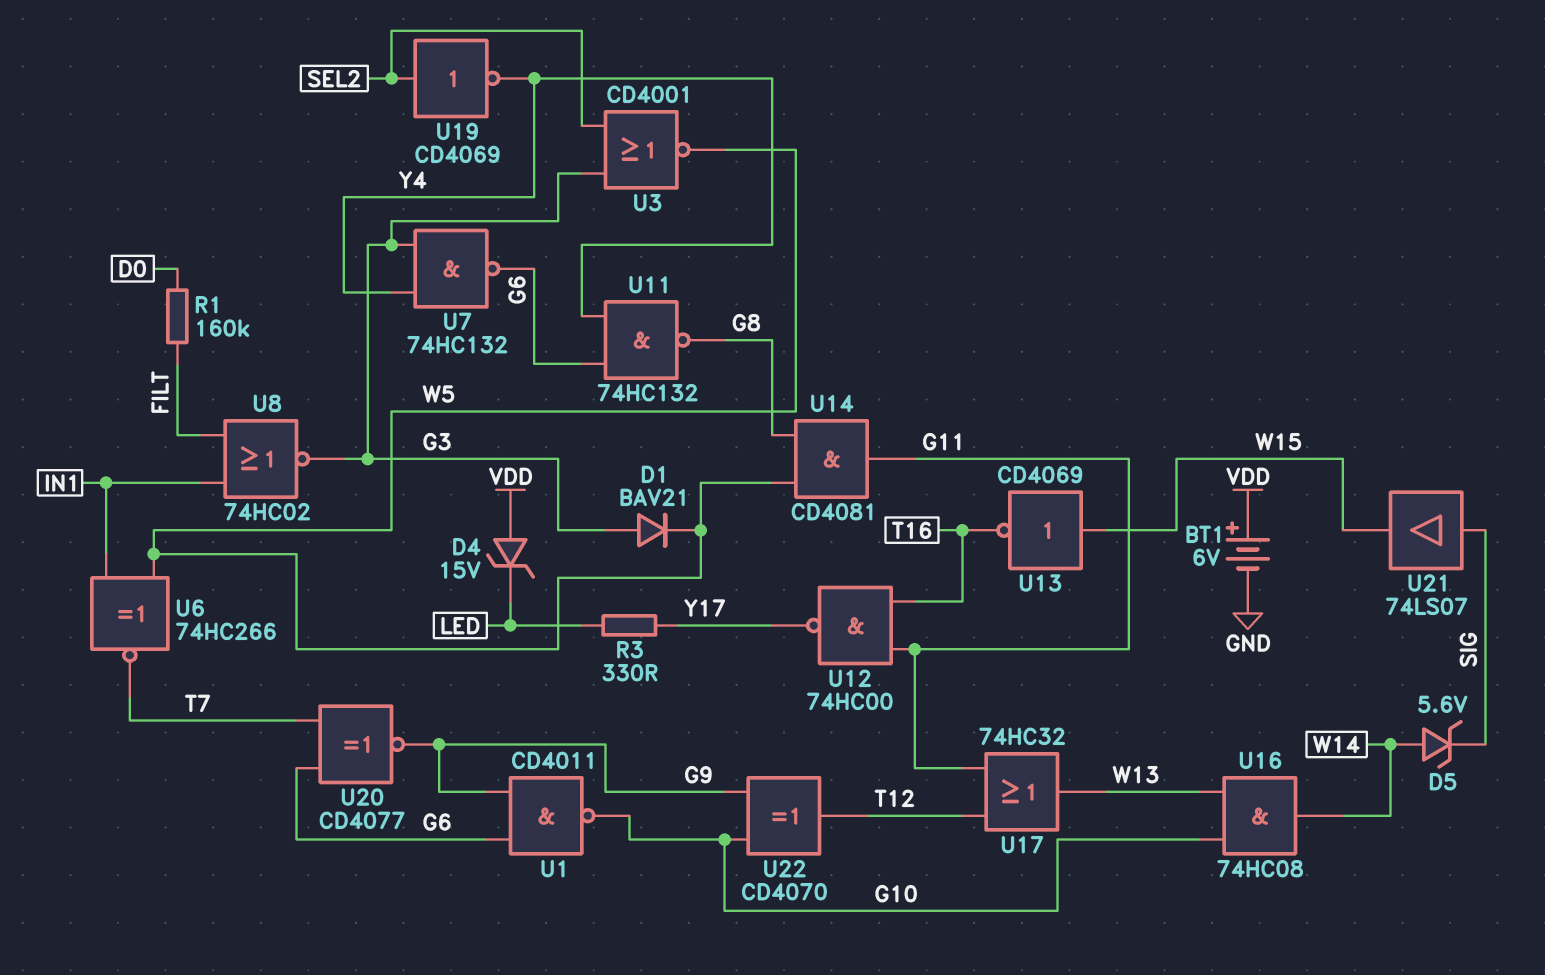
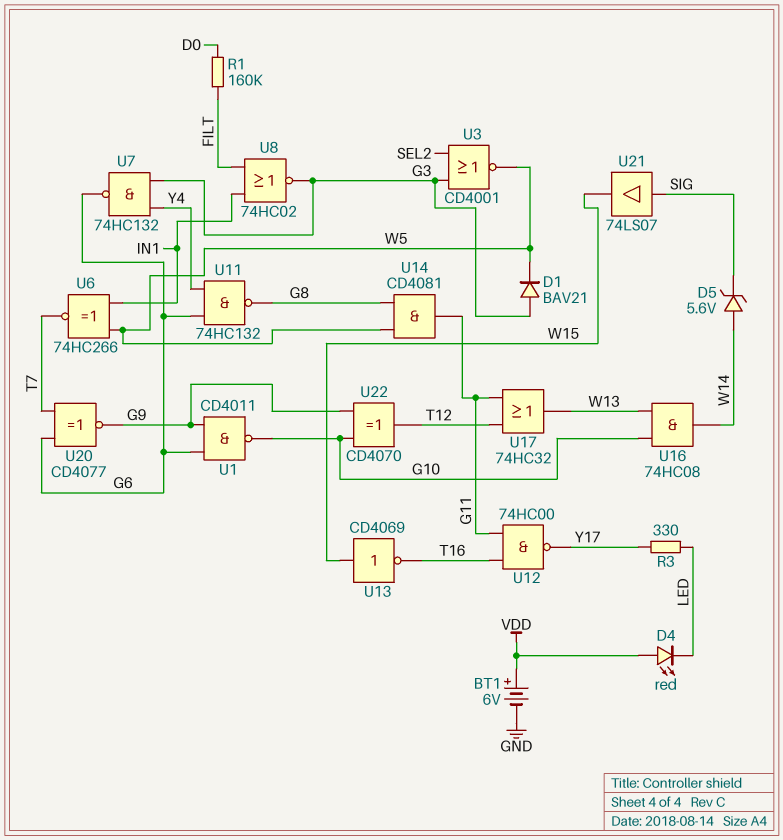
D4: zener 15V (A VDD, K LED) -> LED red (A VDD, K LED)
U19: NOT CD4069 (in SEL2, out Y4) -> none

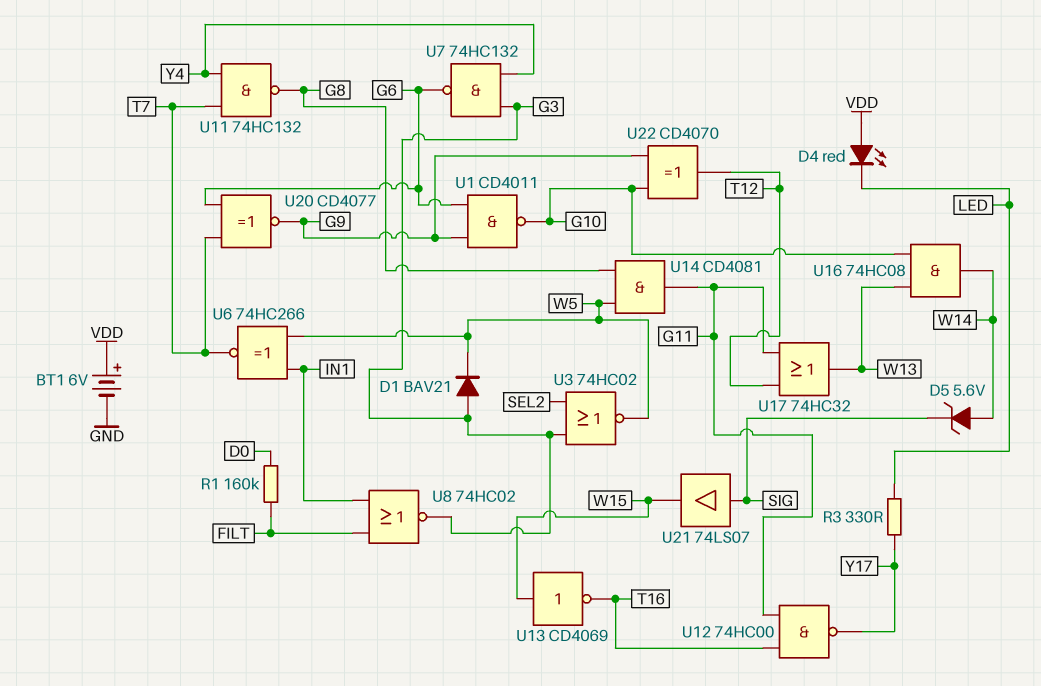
U3: NOR CD4001 (in G3, in SEL2, out W5) -> NOR 74HC02 (in G3, in SEL2, out W5)
U11: NAND 74HC132 (in G6, in Y4, out G8) -> NAND 74HC132 (in T7, in Y4, out G8)

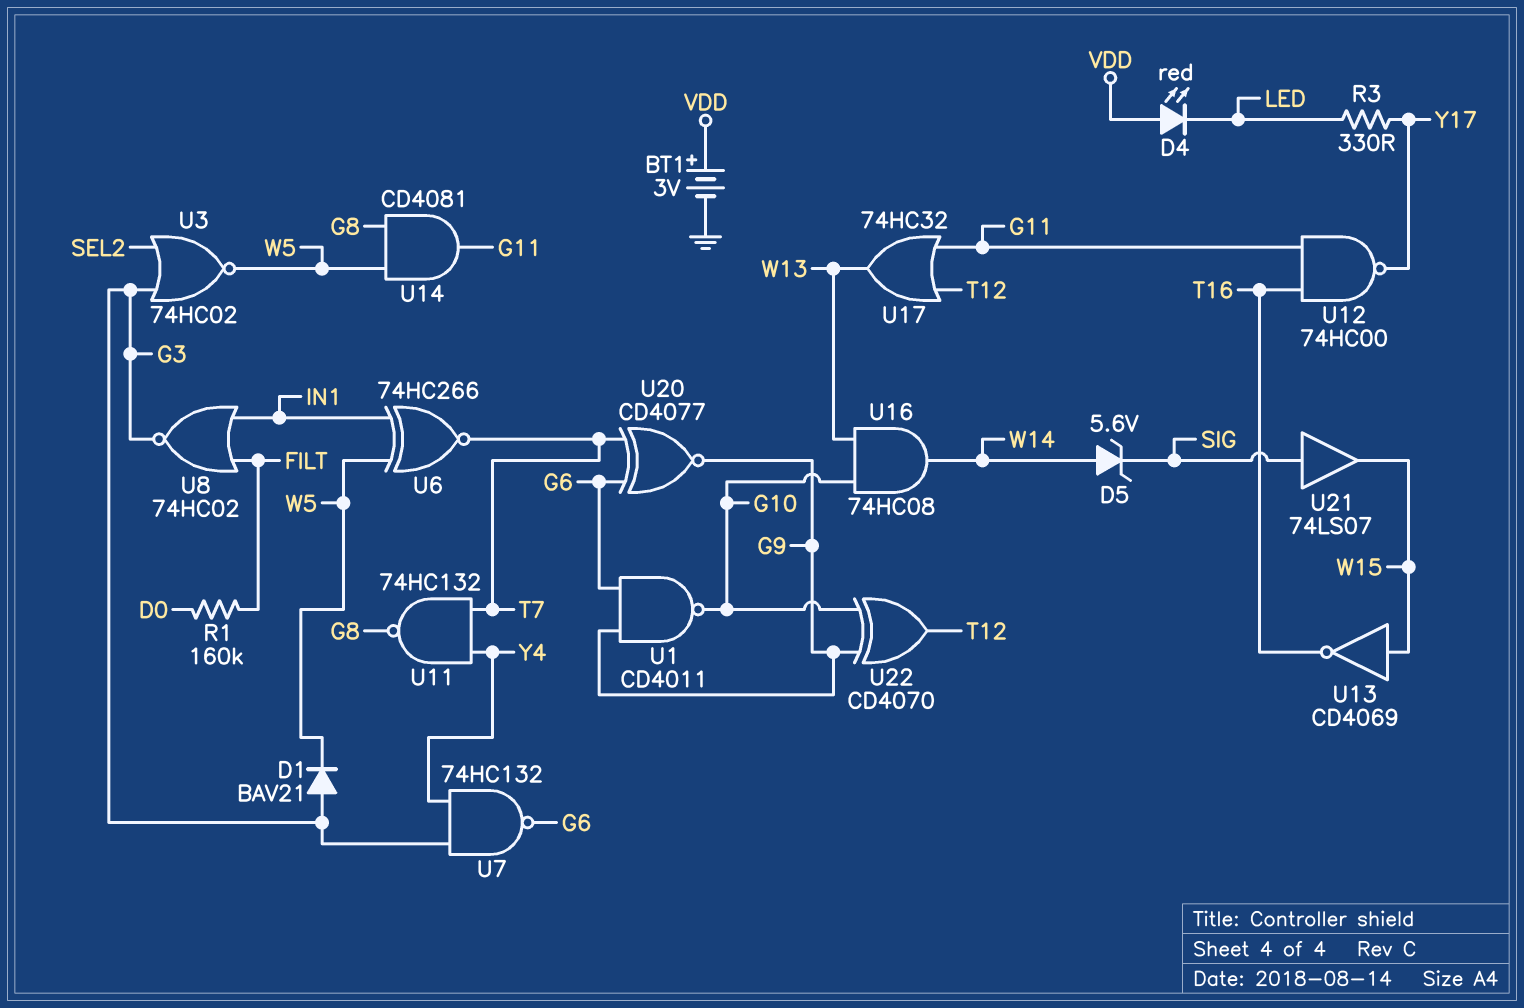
BT1: 6V (plus VDD, minus GND) -> 3V (plus VDD, minus GND)

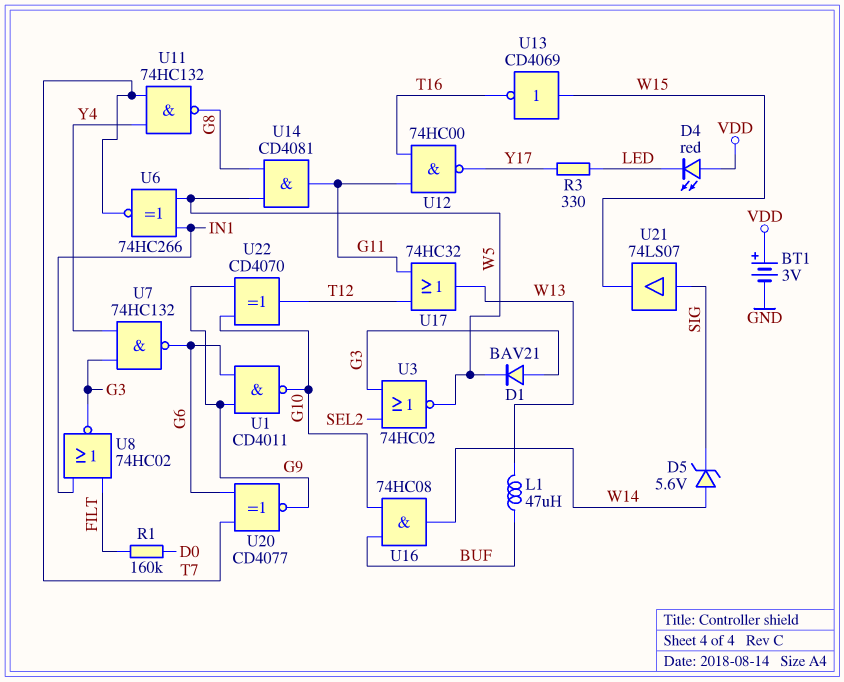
L1: none -> 47uH (BUF, W13)
U16: AND 74HC08 (in G10, in W13, out W14) -> AND 74HC08 (in BUF, in G10, out W14)

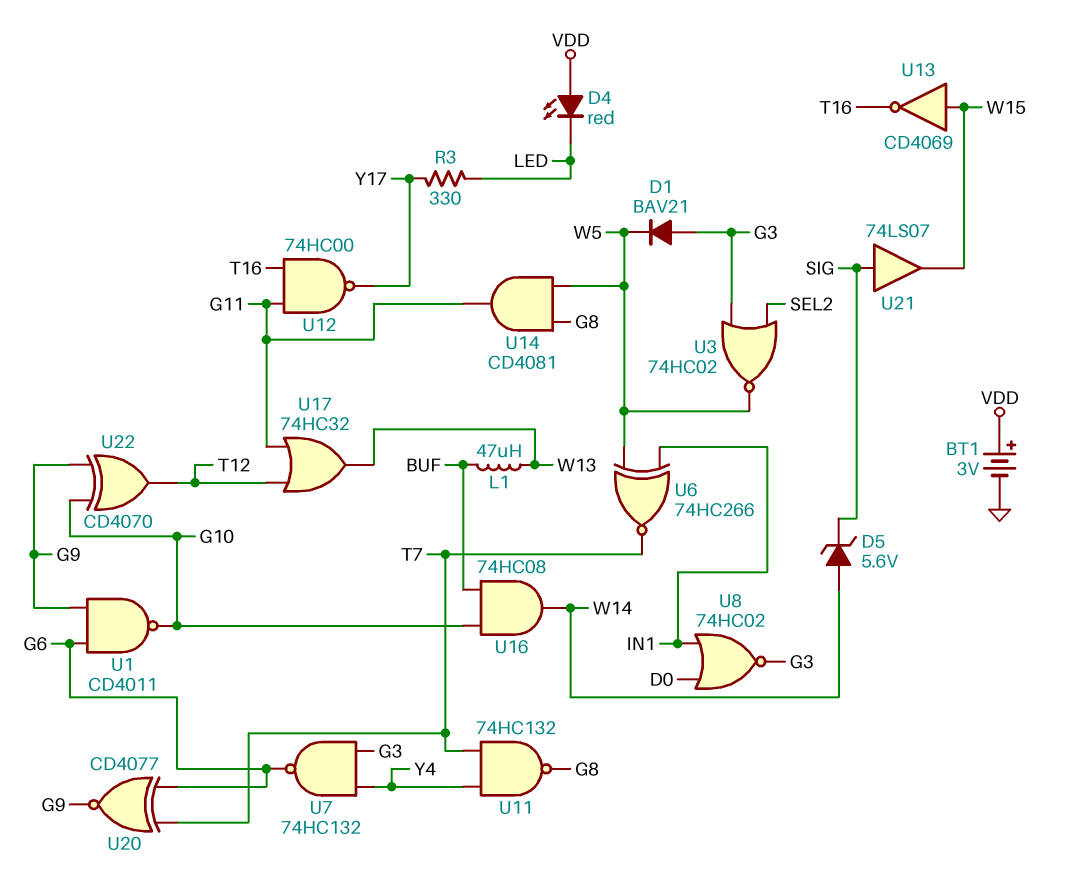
R1: 160k (D0, FILT) -> none
U8: NOR 74HC02 (in FILT, in IN1, out G3) -> NOR 74HC02 (in D0, in IN1, out G3)

